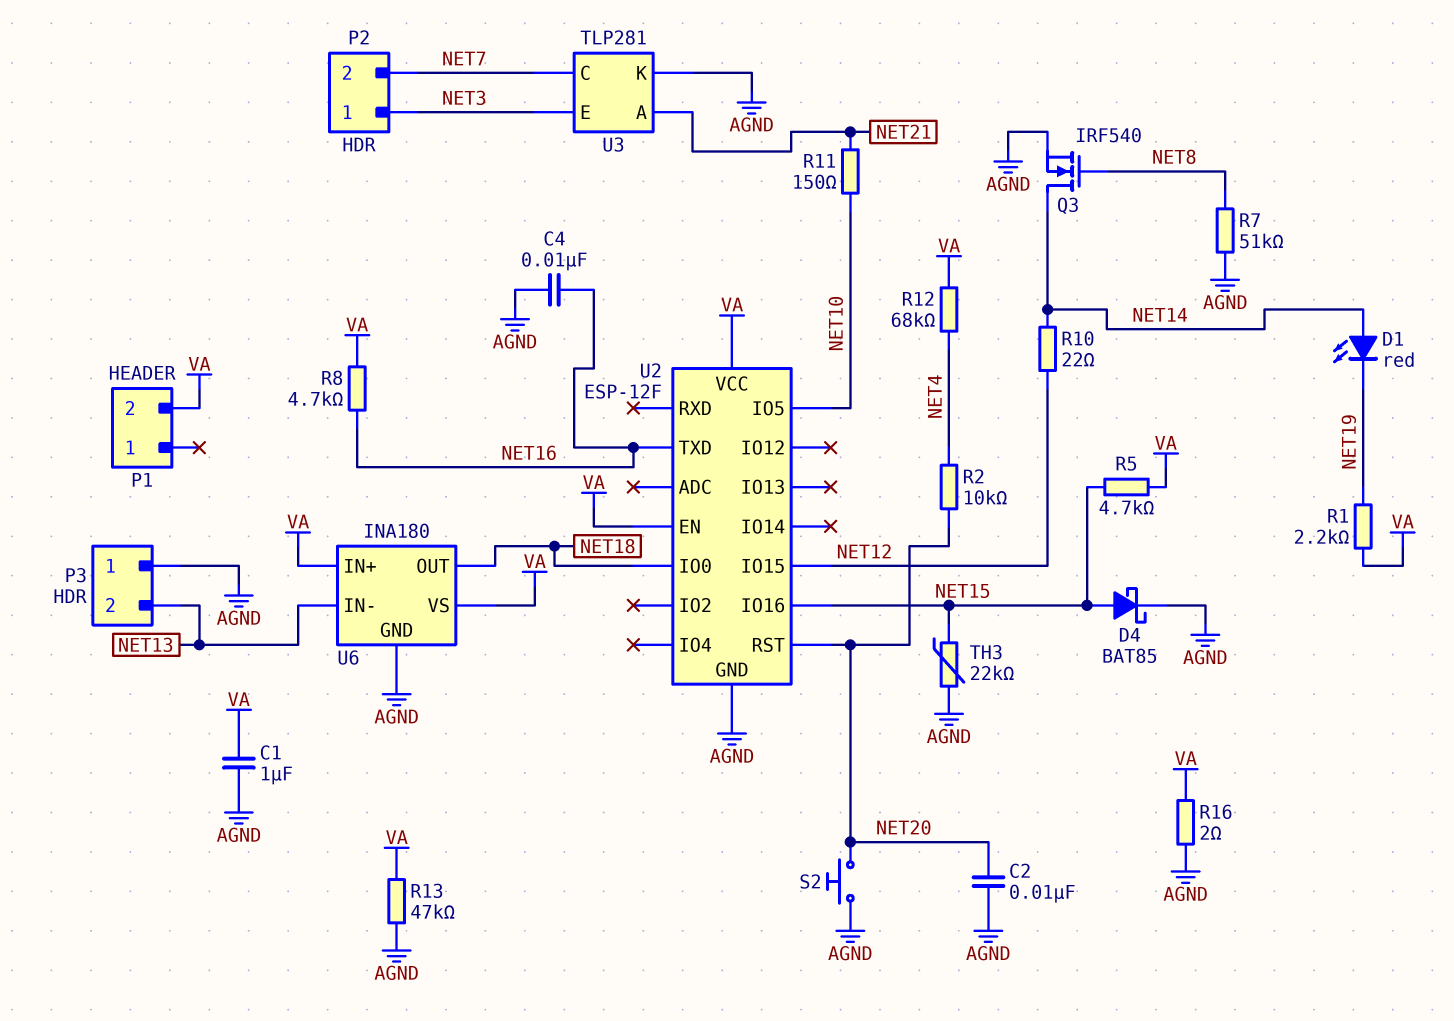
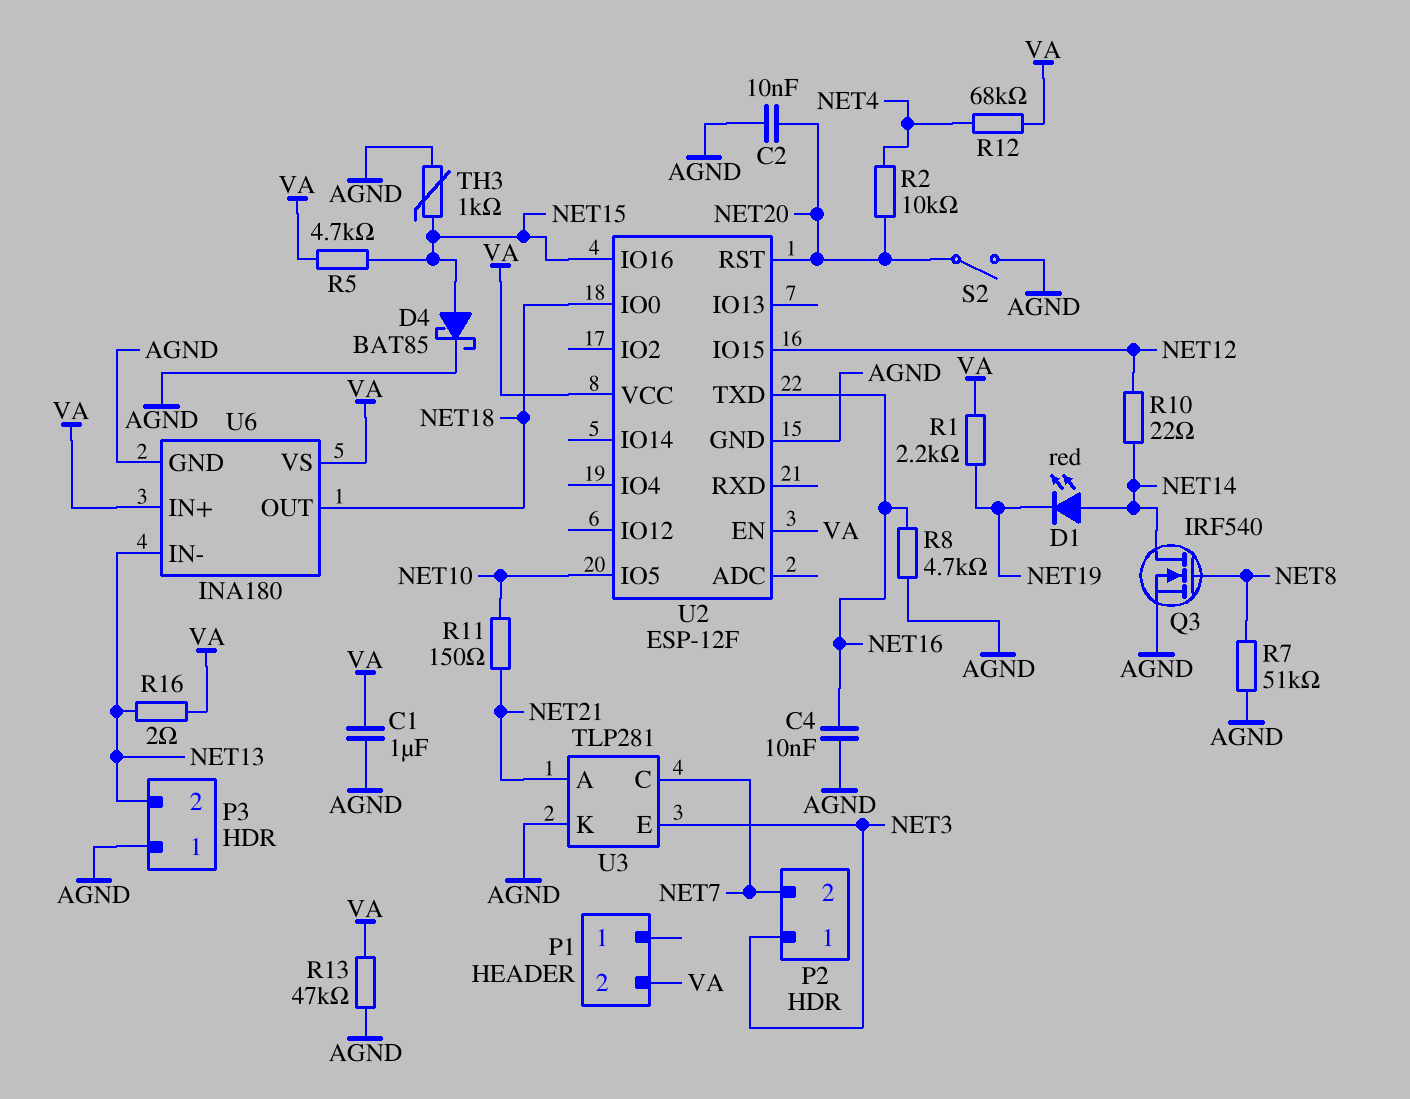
R8: 4.7k (NET16, VA) -> 4.7k (AGND, NET16)
R16: 2 (AGND, VA) -> 2 (NET13, VA)
S2: button (AGND, NET20) -> switch (AGND, NET20)
TH3: 22k (AGND, NET15) -> 1k (AGND, NET15)

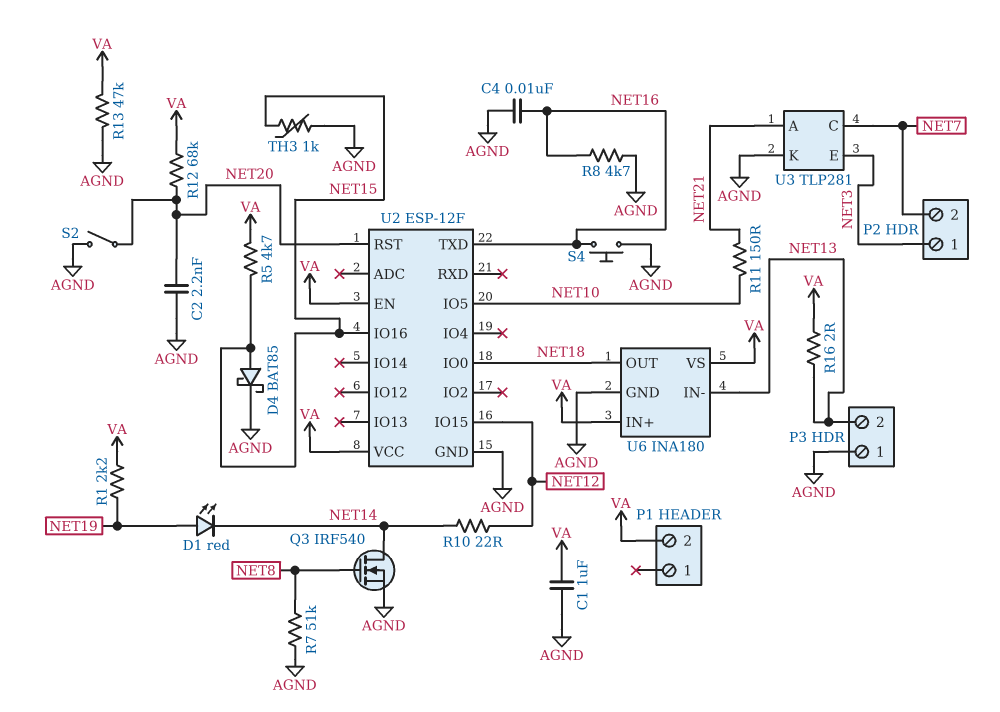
C2: 10nF (AGND, NET20) -> 2.2nF (AGND, NET20)
D1: LED red (A NET14, K NET19) -> LED red (A NET19, K NET14)
R2: 10k (NET4, NET20) -> none
R12: 68k (NET4, VA) -> 68k (NET20, VA)
S4: none -> button (AGND, NET16)

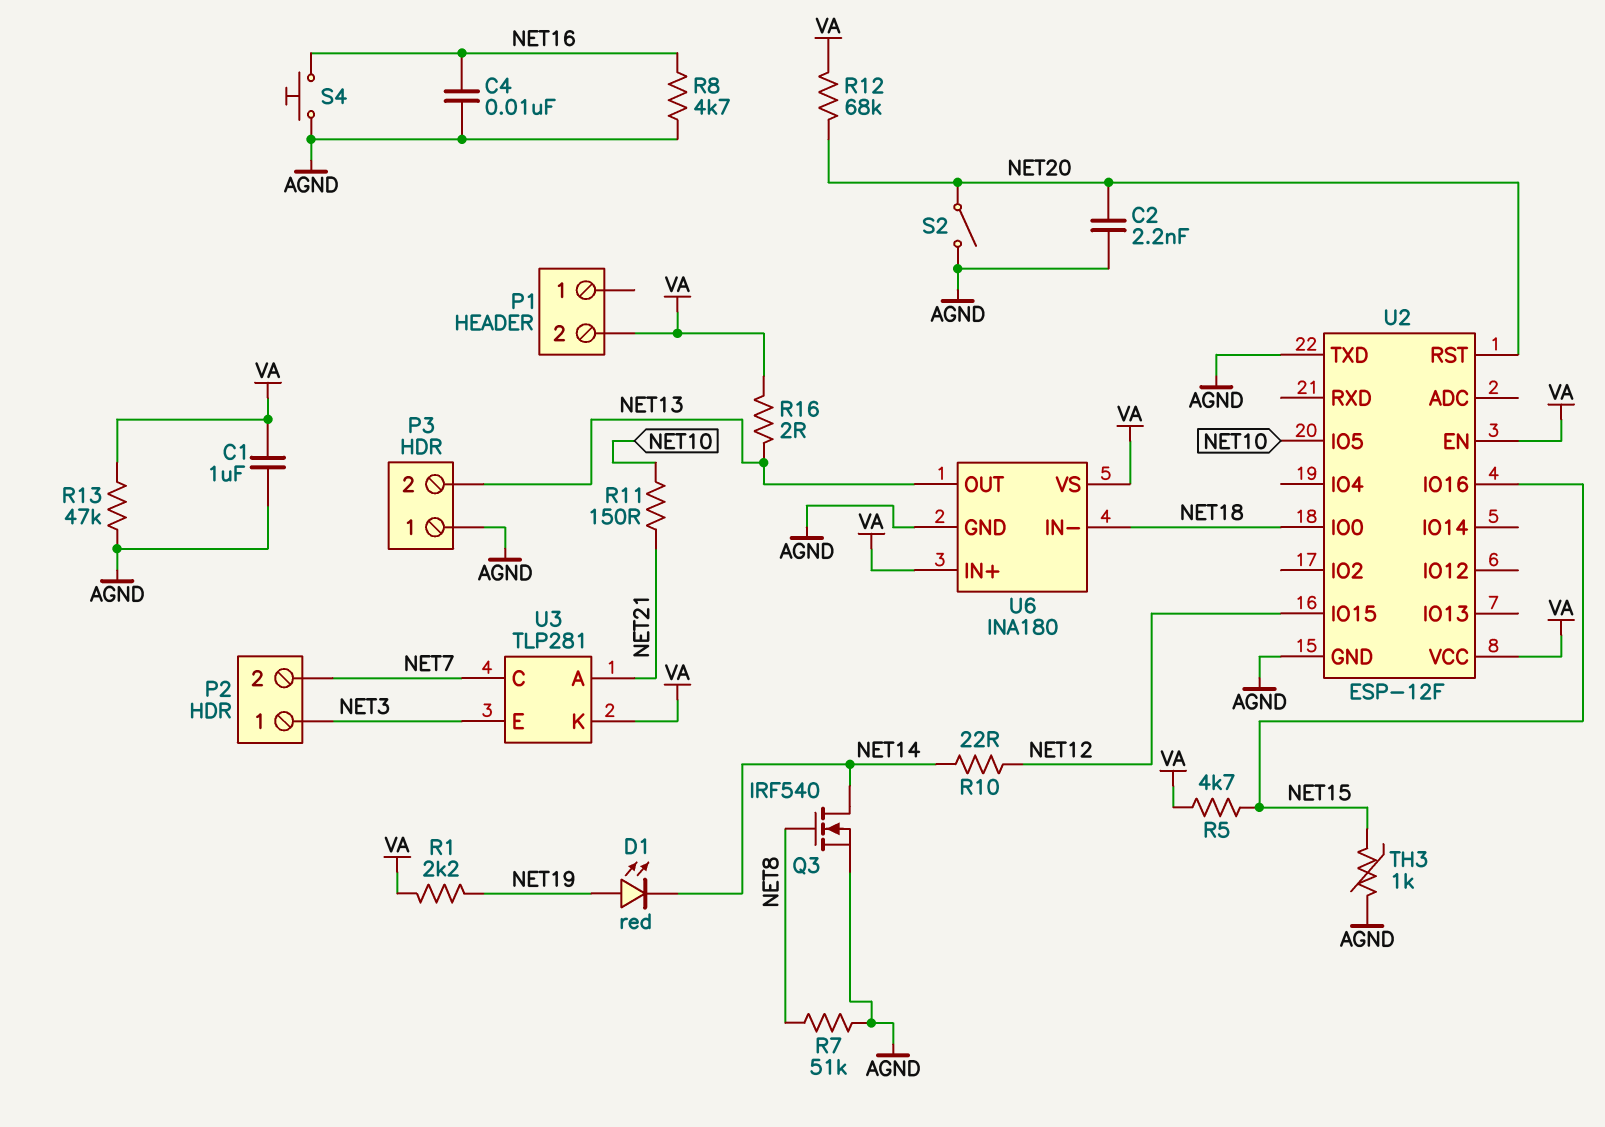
D4: schottky BAT85 (A NET15, K AGND) -> none
U2 pin TXD: NET16 -> AGND
U3 pin K: AGND -> VA
U6 pin IN-: NET13 -> NET18
U6 pin OUT: NET18 -> NET13

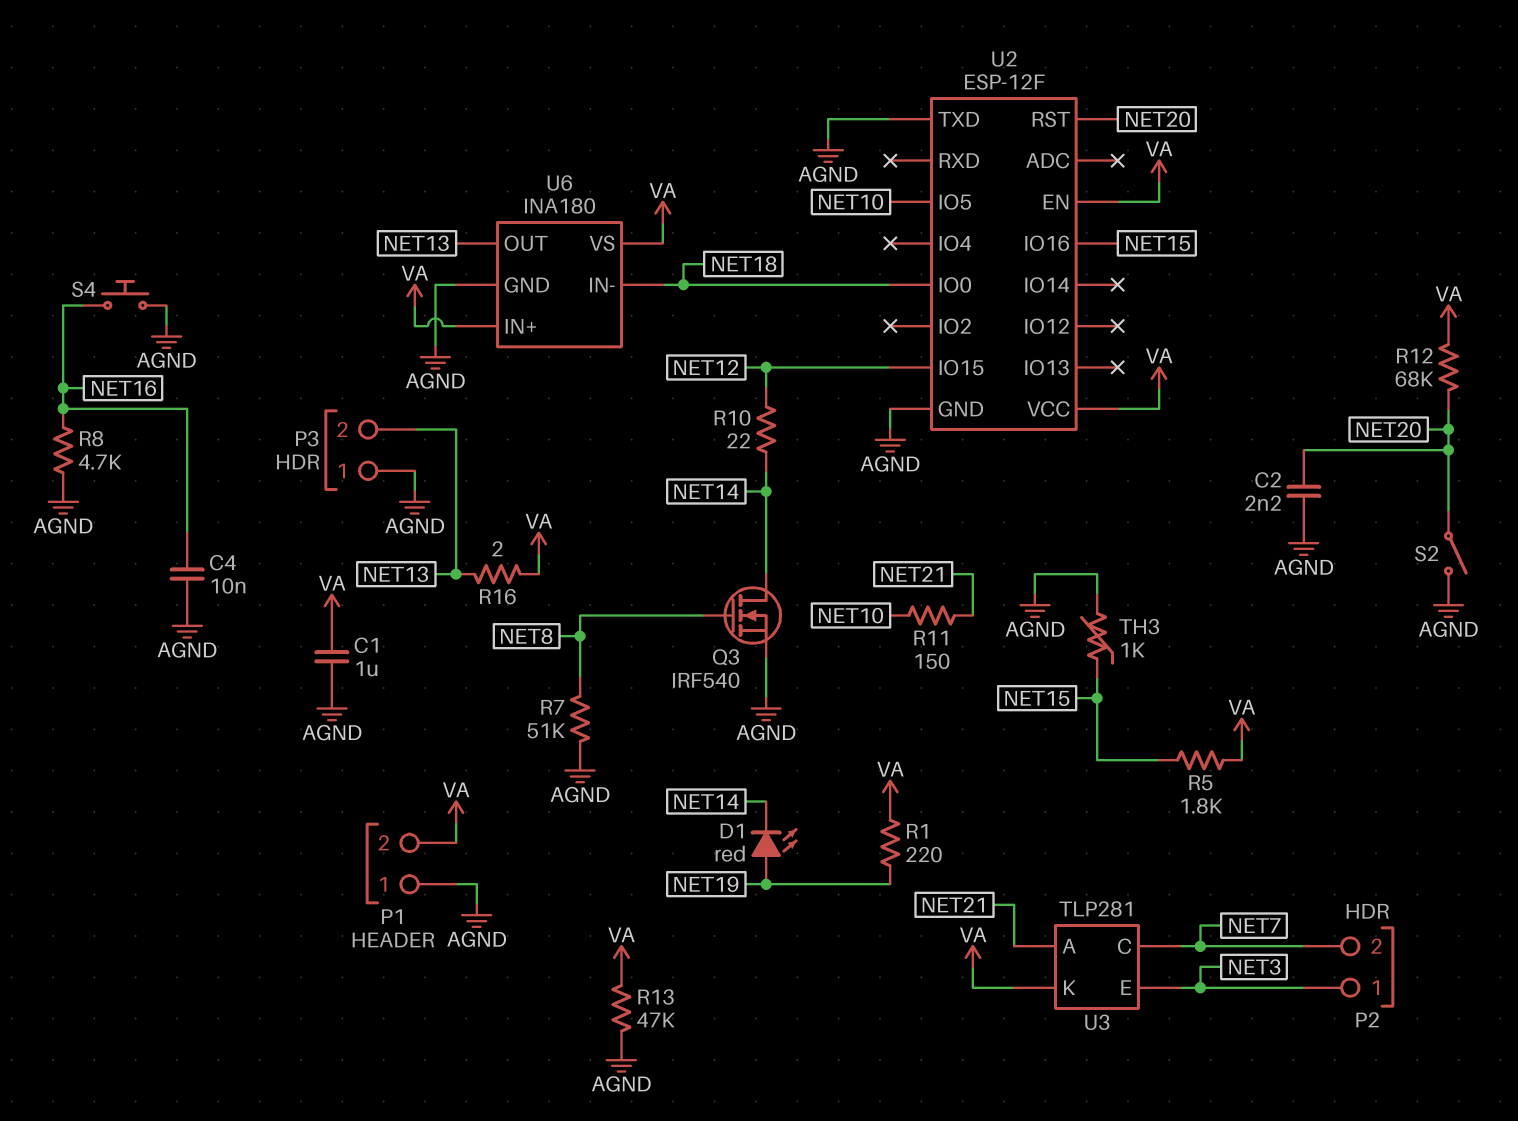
P1 pin 1: none -> AGND
R1: 2.2k (NET19, VA) -> 220 (NET19, VA)
R5: 4.7k (NET15, VA) -> 1.8k (NET15, VA)

